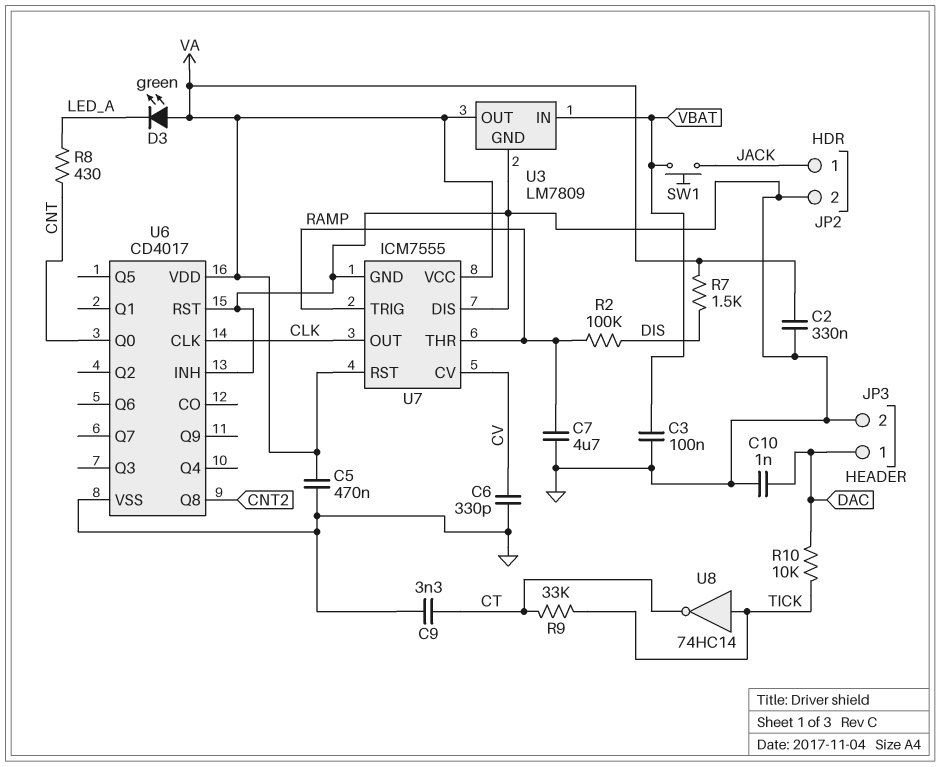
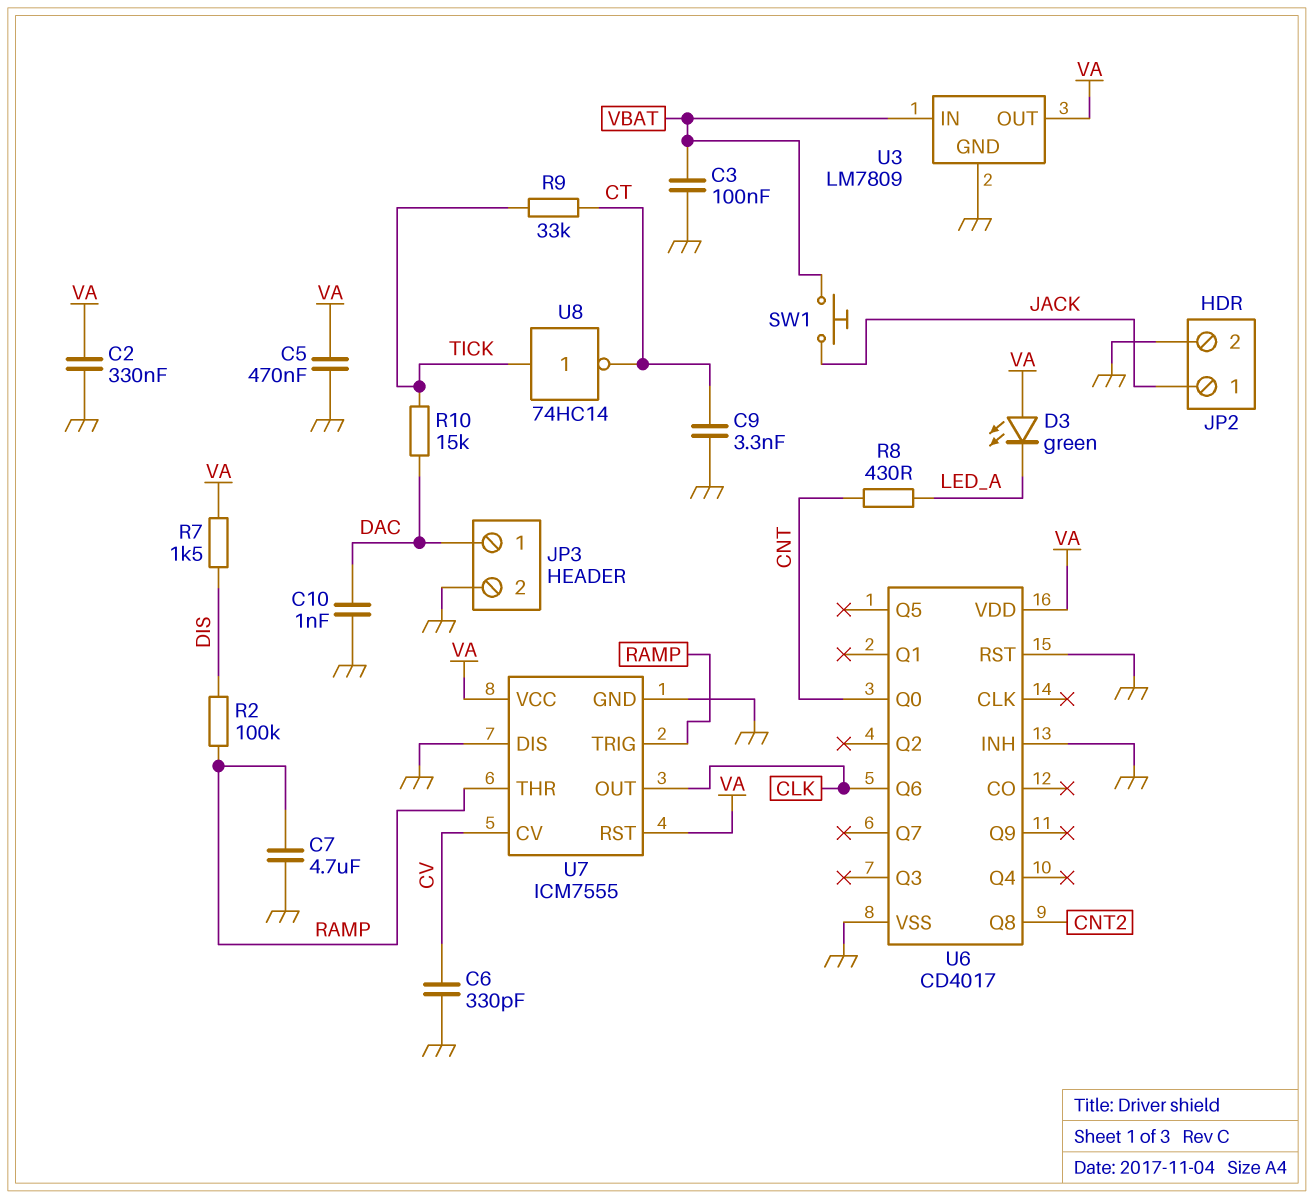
R10: 10k (DAC, TICK) -> 15k (DAC, TICK)
U6 pin CLK: CLK -> none
U6 pin Q6: none -> CLK

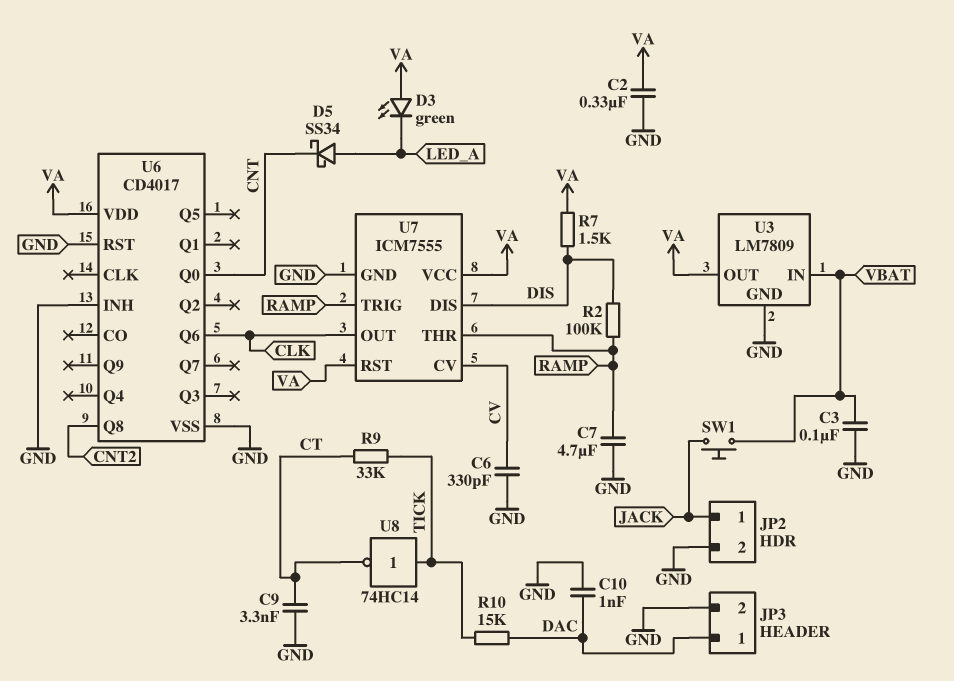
C5: 470nF (GND, VA) -> none
D5: none -> schottky SS34 (A LED_A, K CNT)
R8: 430 (CNT, LED_A) -> none
U7 pin DIS: GND -> DIS

